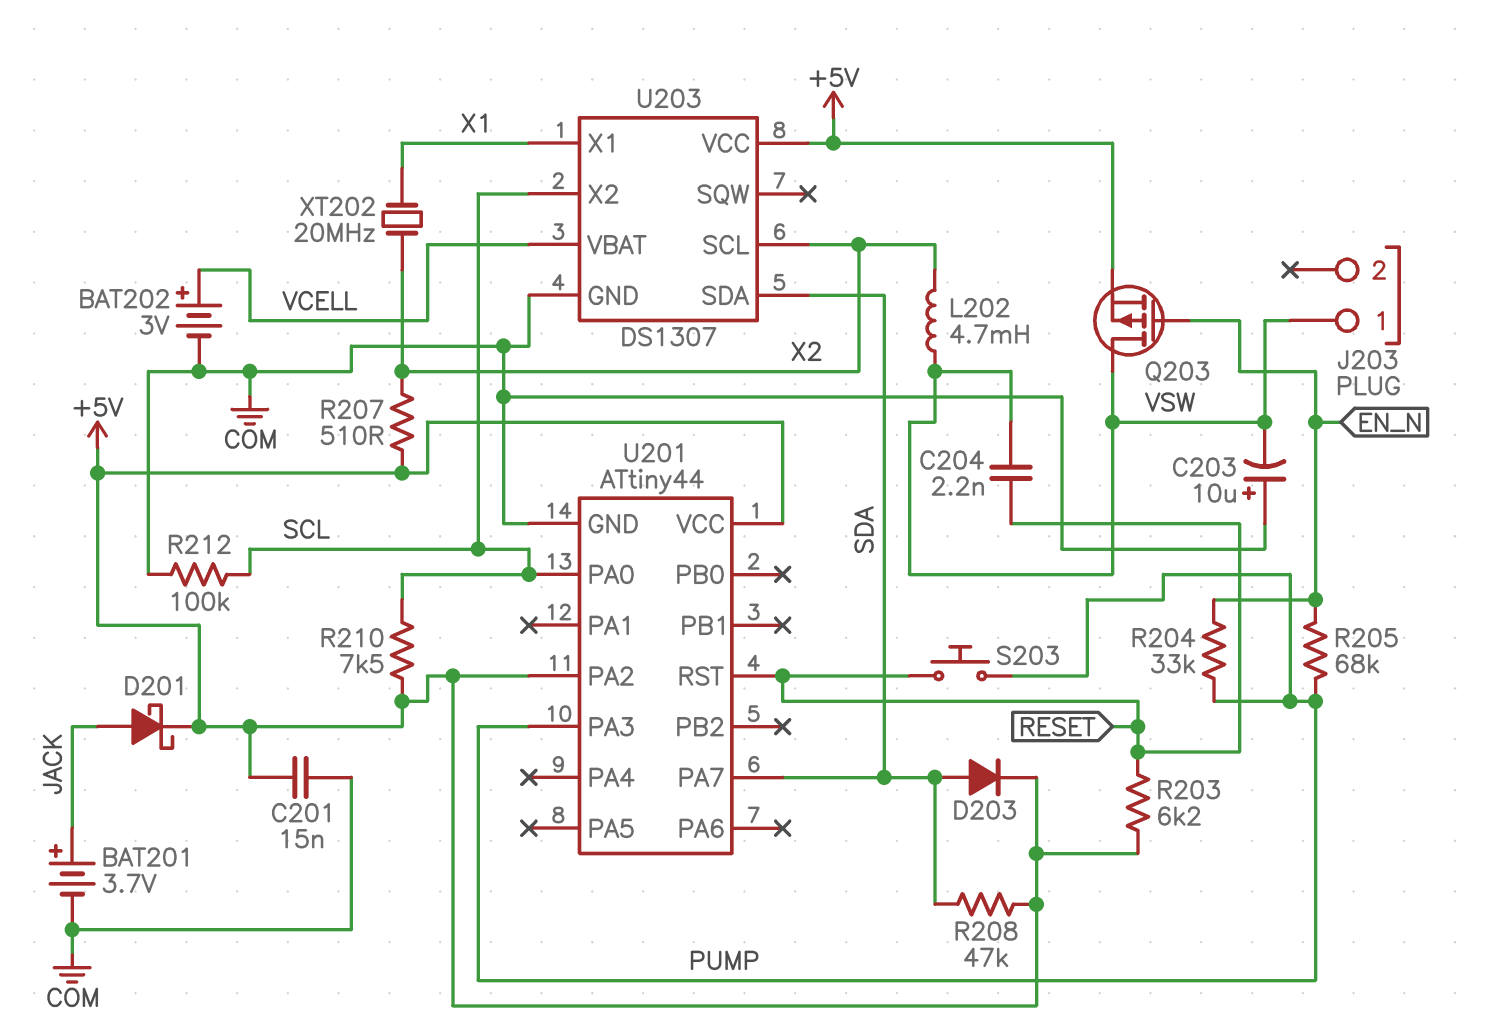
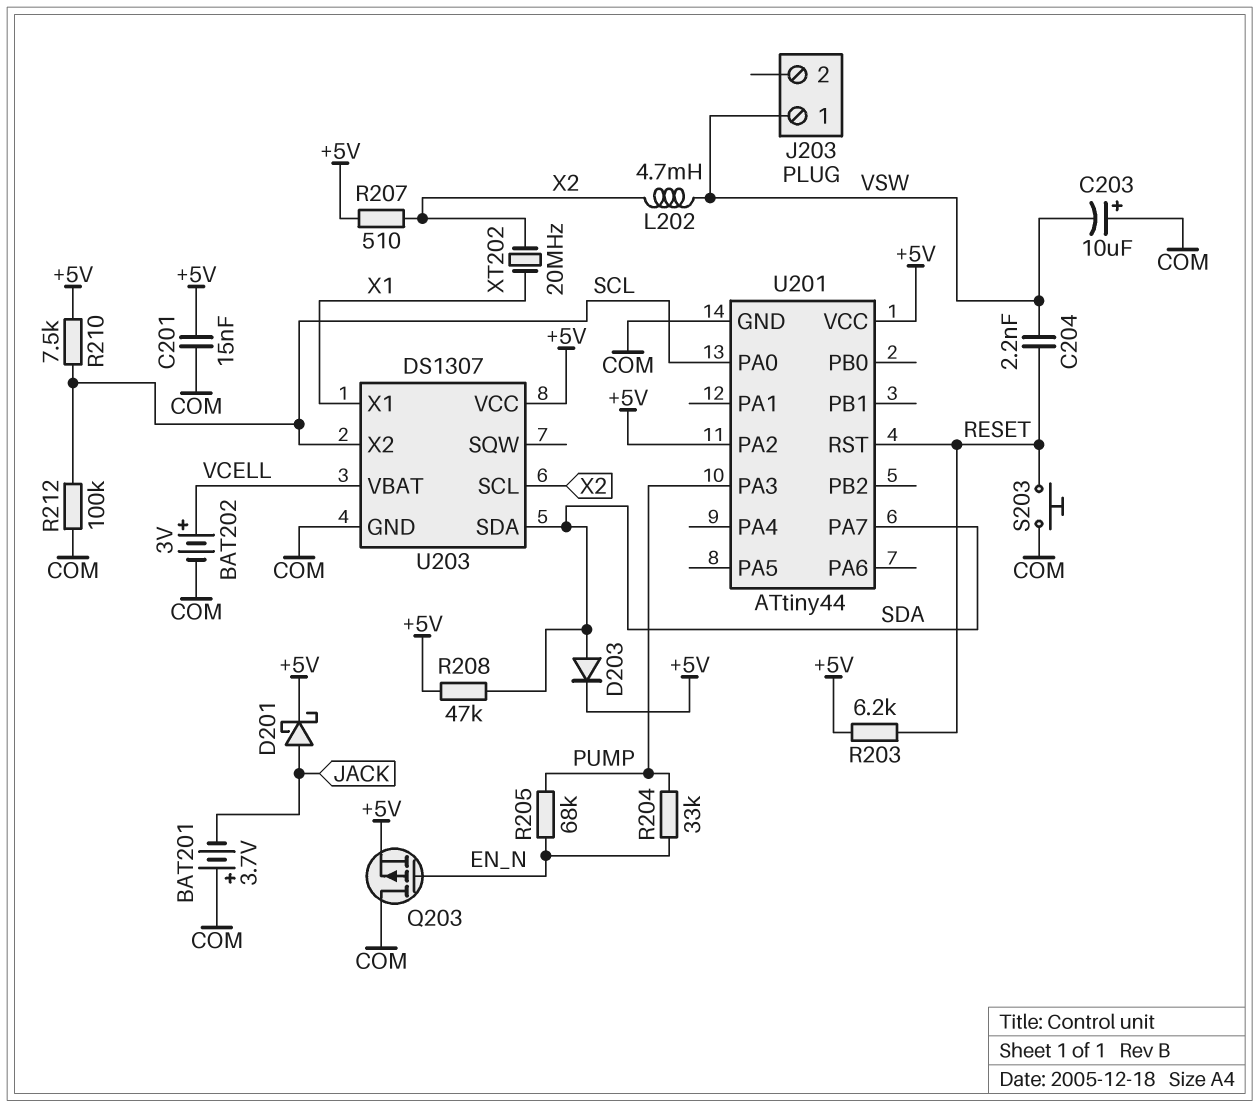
BAT201: 3.7V (plus JACK, minus COM) -> 3.7V (plus COM, minus JACK)
Q203: PMOS (G EN_N, D VSW, S +5V) -> PMOS (G EN_N, D COM, S +5V)
S203: button (PUMP, RESET) -> button (COM, RESET)

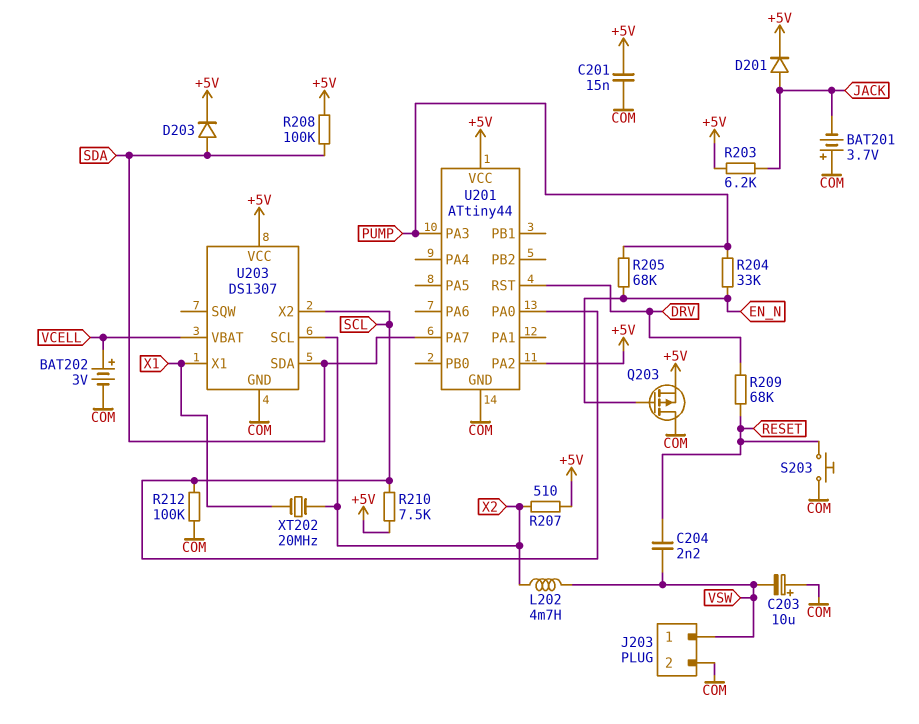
D201: schottky (A JACK, K +5V) -> diode (A JACK, K +5V)
J203 pin 2: none -> COM
R203: 6.2k (+5V, RESET) -> 6.2k (+5V, JACK)
R208: 47k (+5V, SDA) -> 100k (+5V, SDA)
R209: none -> 68k (DRV, RESET)
U201 pin RST: RESET -> DRV

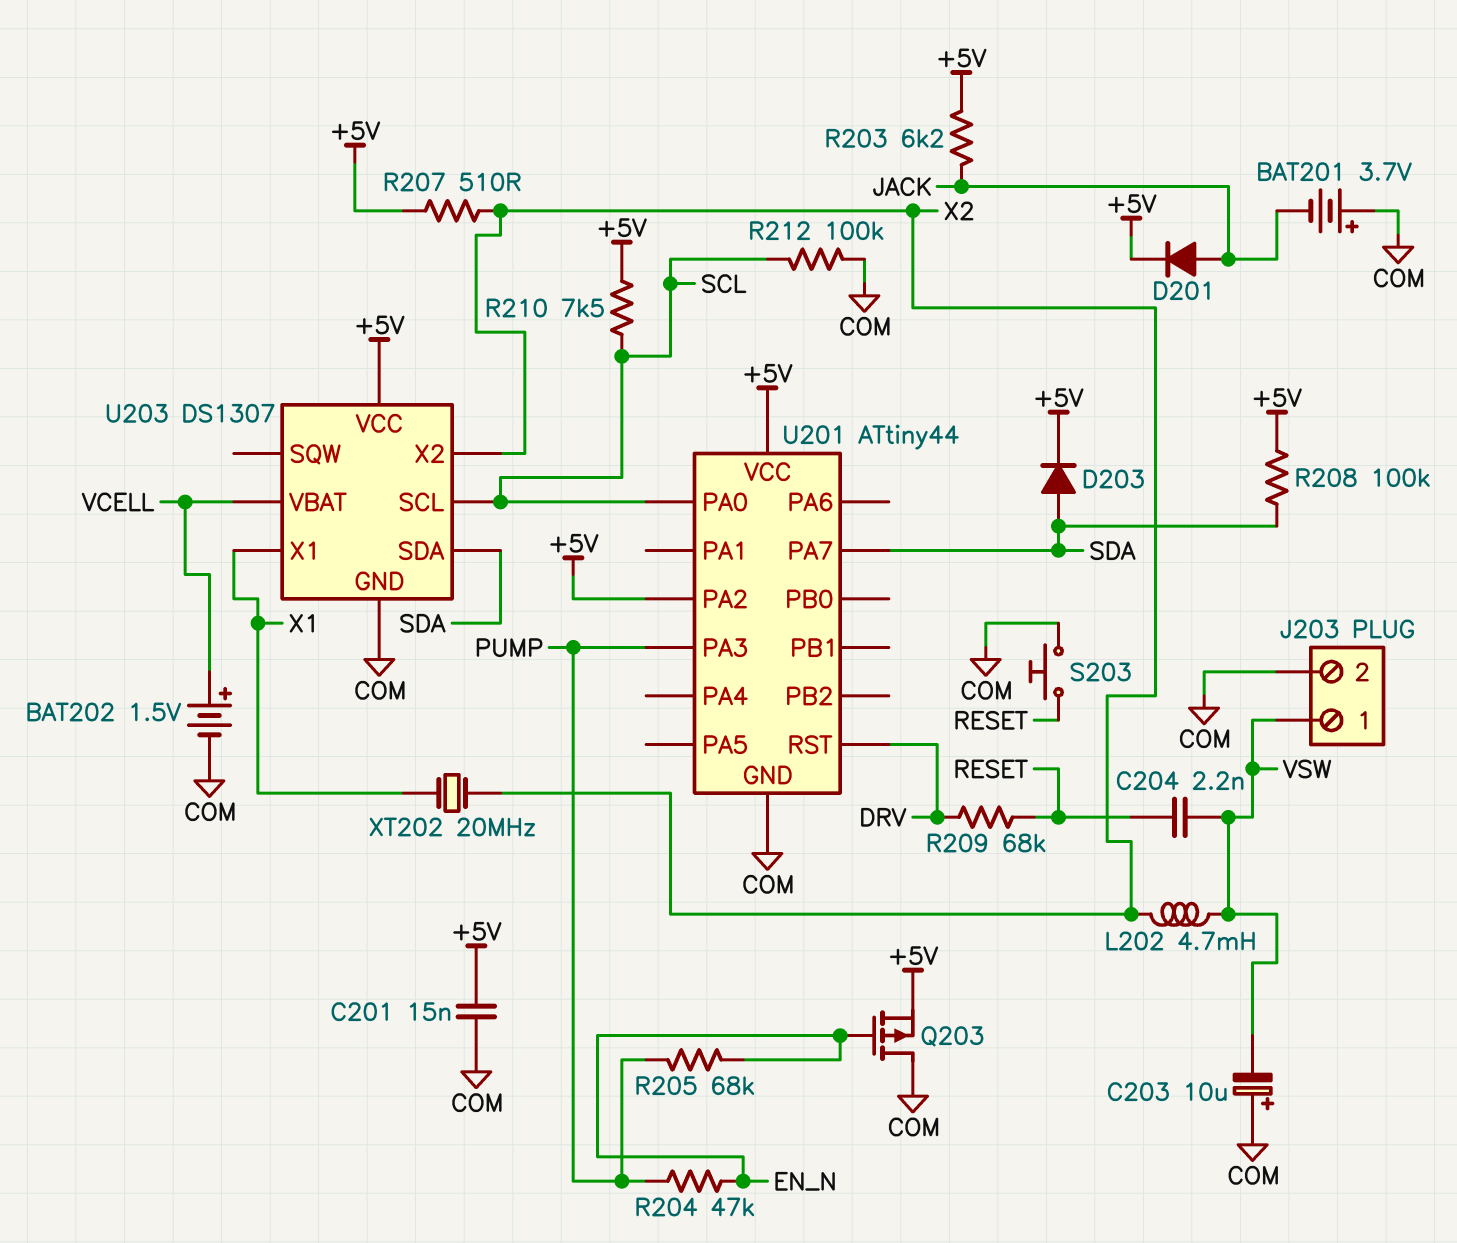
BAT202: 3V (plus VCELL, minus COM) -> 1.5V (plus VCELL, minus COM)
R204: 33k (EN_N, PUMP) -> 47k (EN_N, PUMP)
U203 pin SCL: X2 -> SCL
U203 pin X2: SCL -> X2

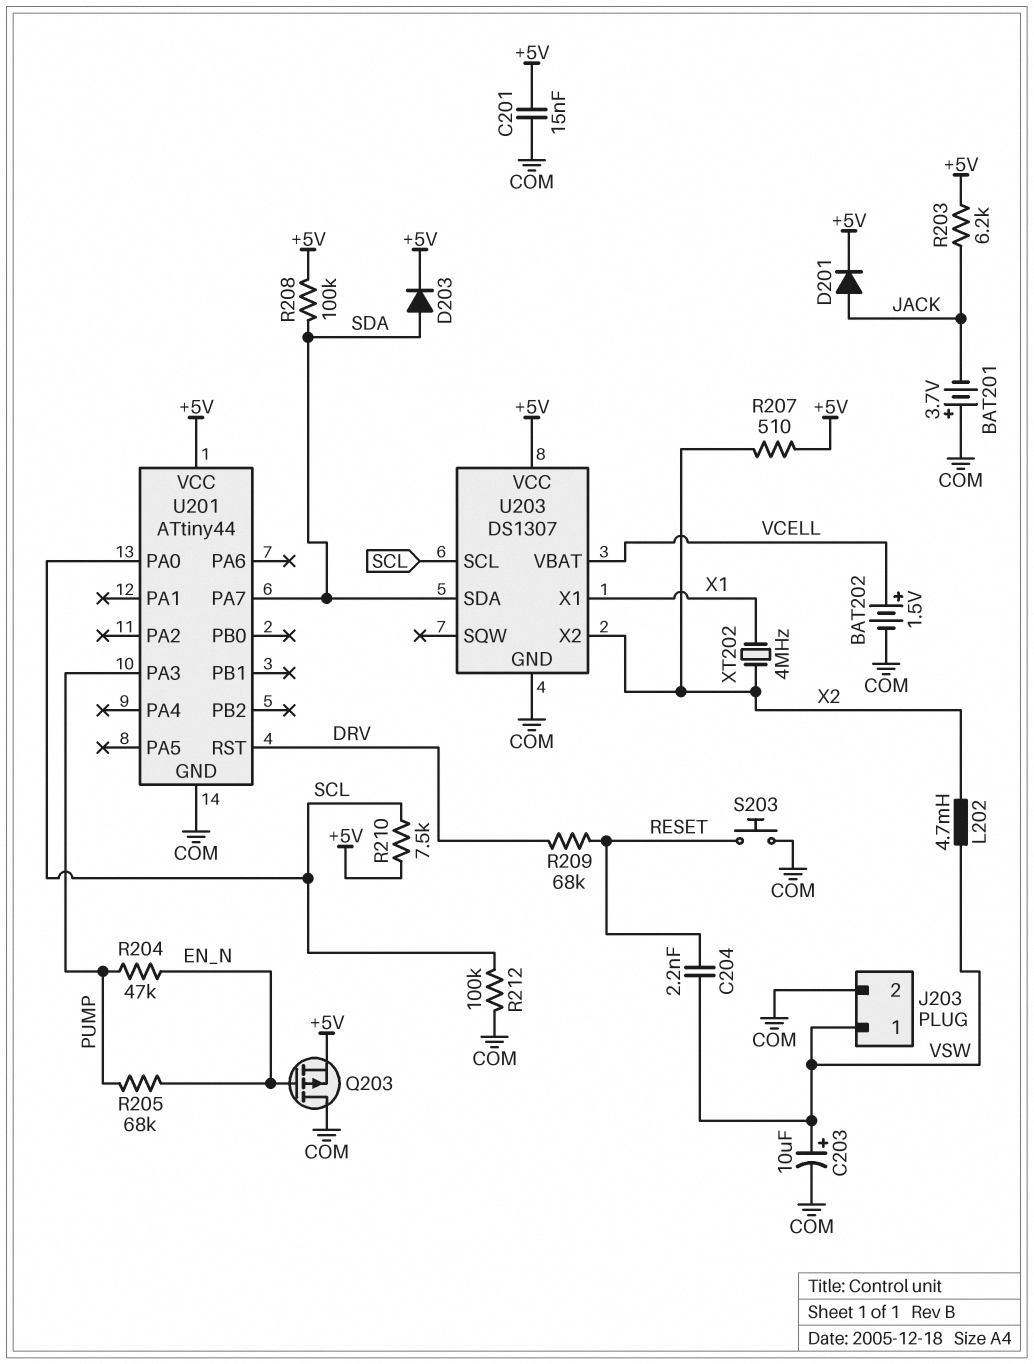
C203: 10uF (plus COM, minus VSW) -> 10uF (plus VSW, minus COM)
U201 pin PA2: +5V -> none
XT202: 20MHz (X1, X2) -> 4MHz (X1, X2)

